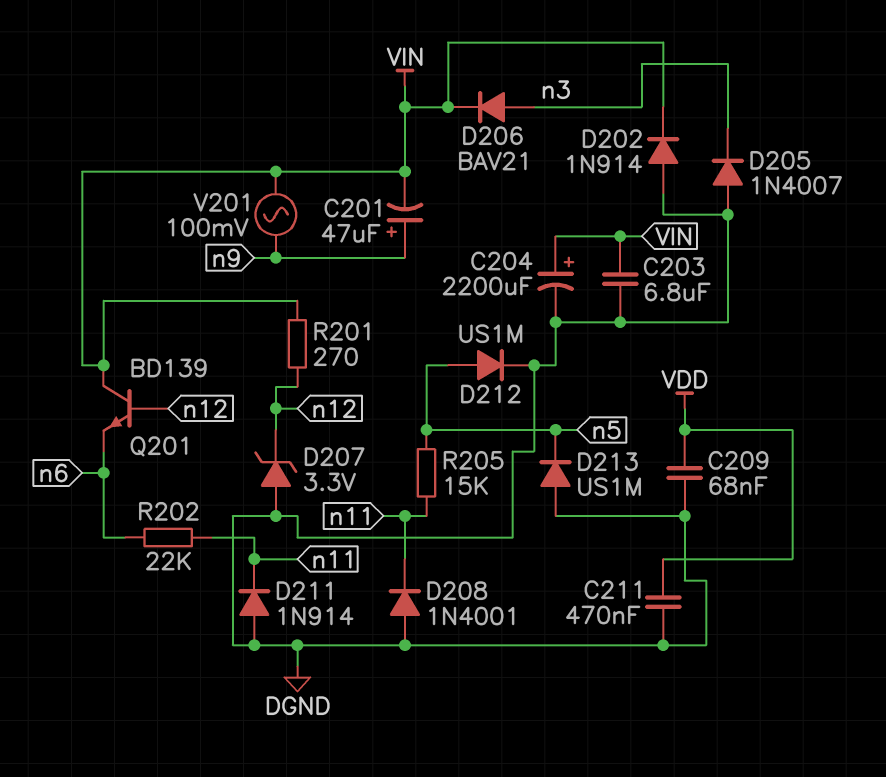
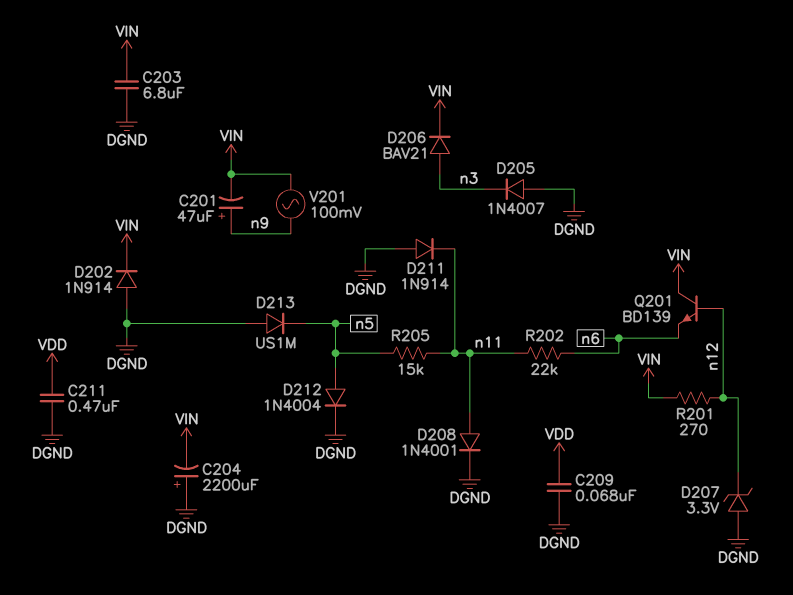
C204: 2200uF (plus VIN, minus DGND) -> 2200uF (plus DGND, minus VIN)
D208: diode 1N4001 (A DGND, K n11) -> diode 1N4001 (A n11, K DGND)
D212: diode US1M (A n5, K DGND) -> diode 1N4004 (A n5, K DGND)

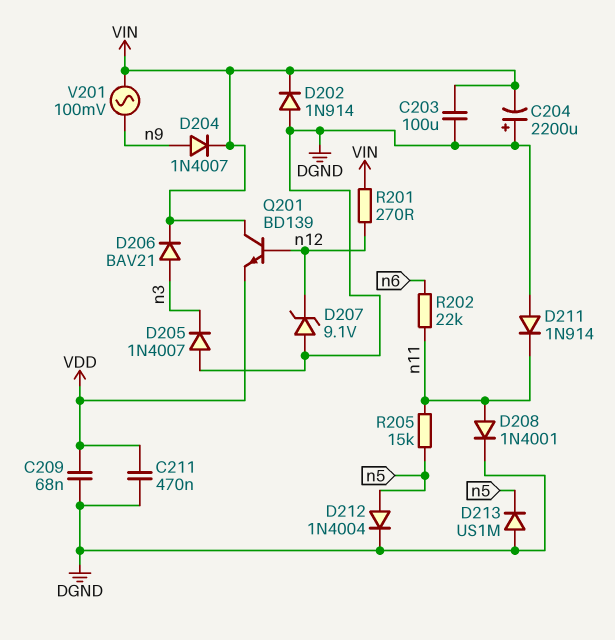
C201: 47uF (plus n9, minus VIN) -> none
C203: 6.8uF (DGND, VIN) -> 100uF (DGND, VIN)
D204: none -> diode 1N4007 (A n9, K VIN)
D207: zener 3.3V (A DGND, K n12) -> zener 9.1V (A DGND, K n12)
Q201: NPN BD139 (B n12, C VIN, E n6) -> NPN BD139 (B n12, C VIN, E VDD)

